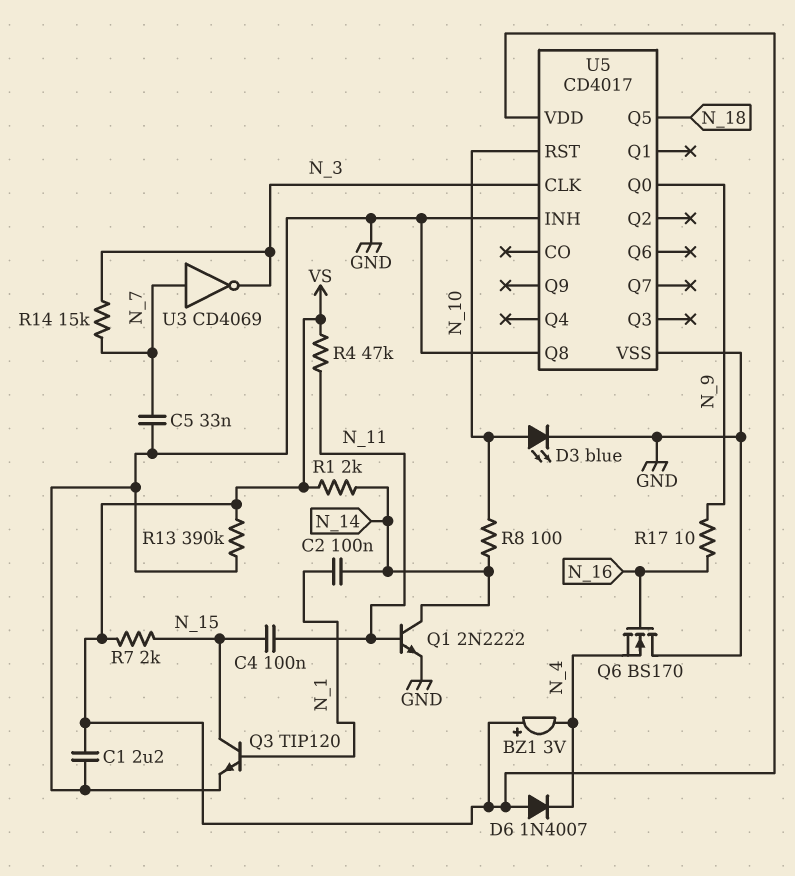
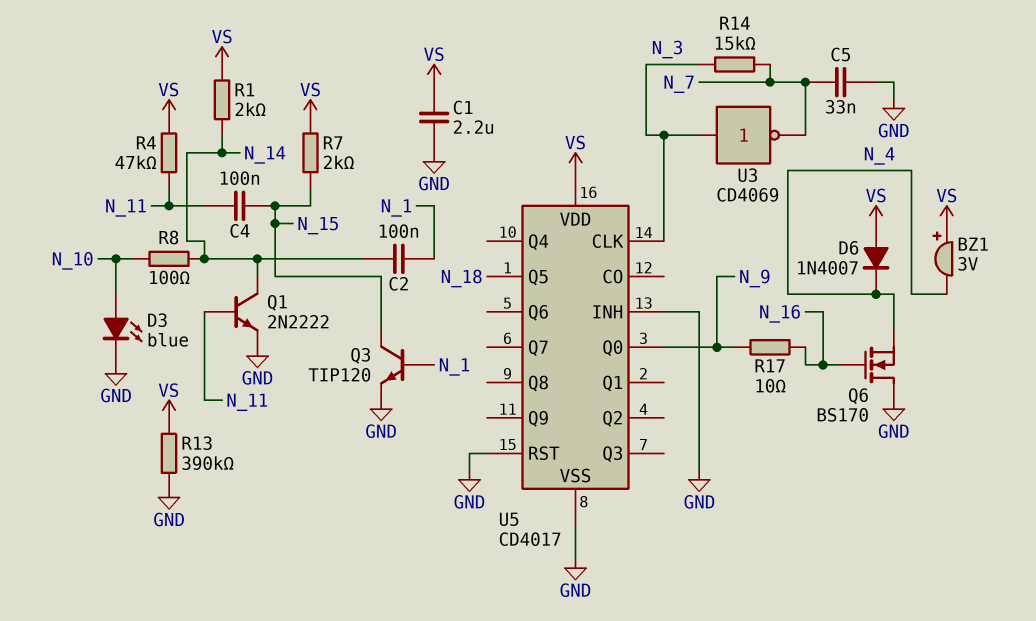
U3: NOT CD4069 (in N_7, out N_3) -> NOT CD4069 (in N_3, out N_7)
U5 pin Q8: GND -> none
U5 pin RST: N_10 -> GND

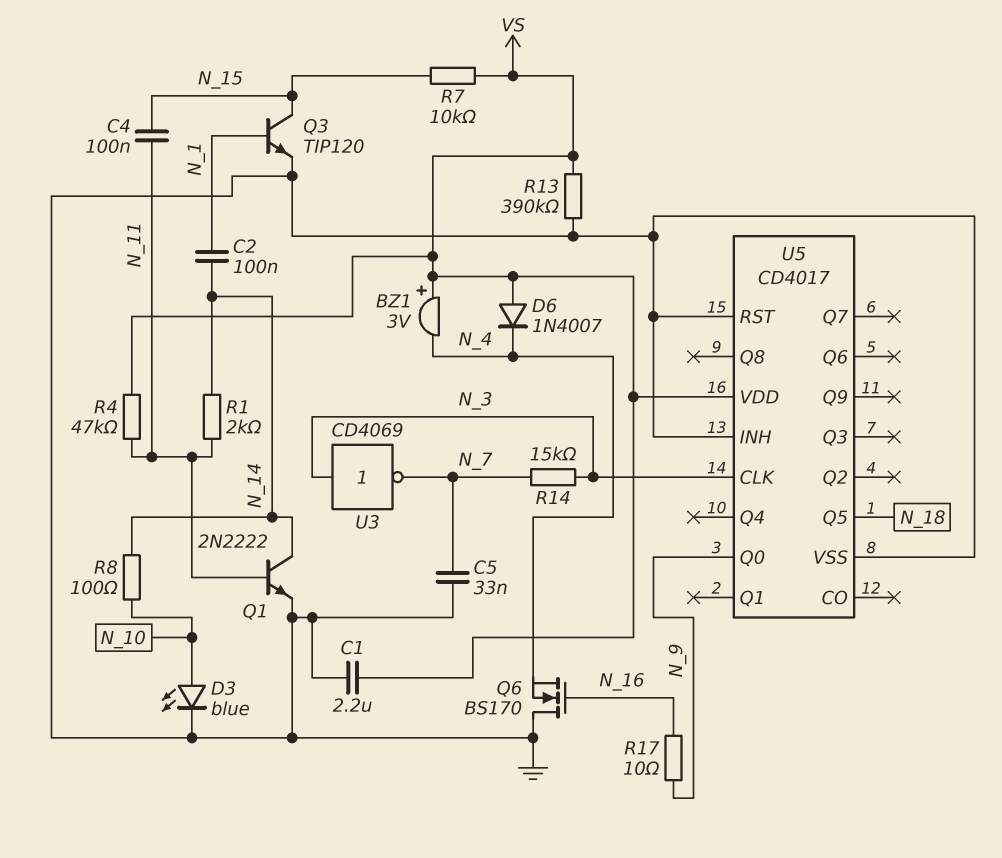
R1: 2k (N_14, VS) -> 2k (N_11, N_14)
R7: 2k (N_15, VS) -> 10k (N_15, VS)

